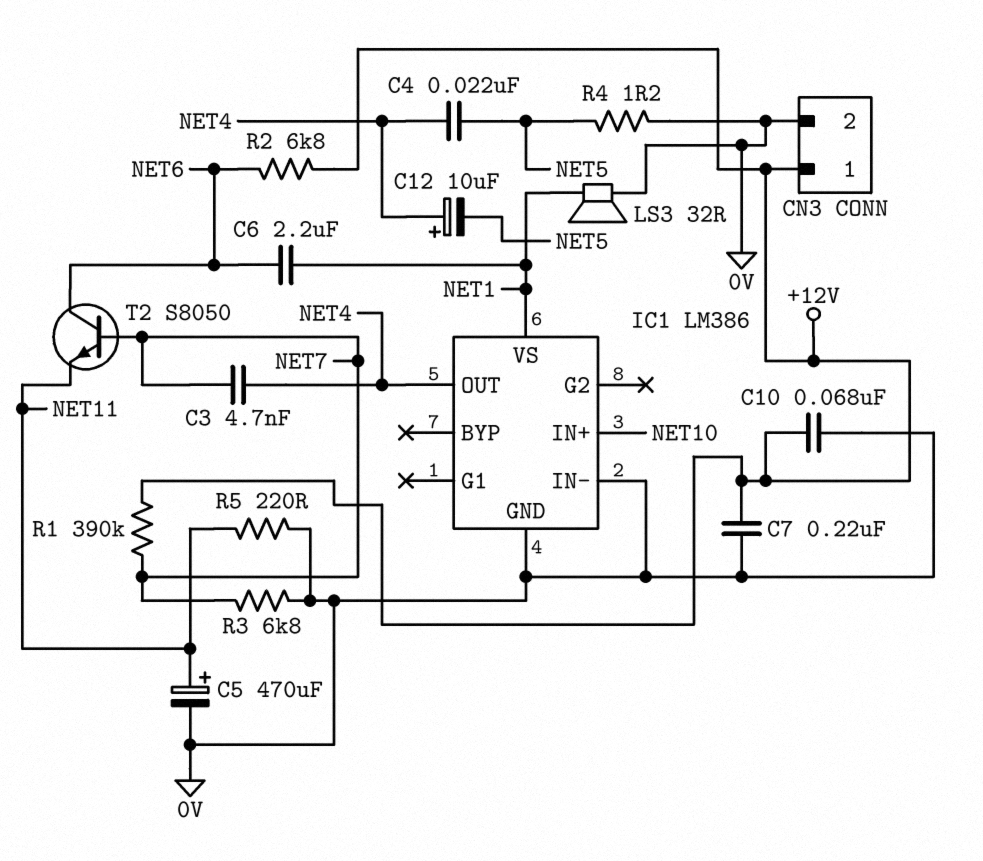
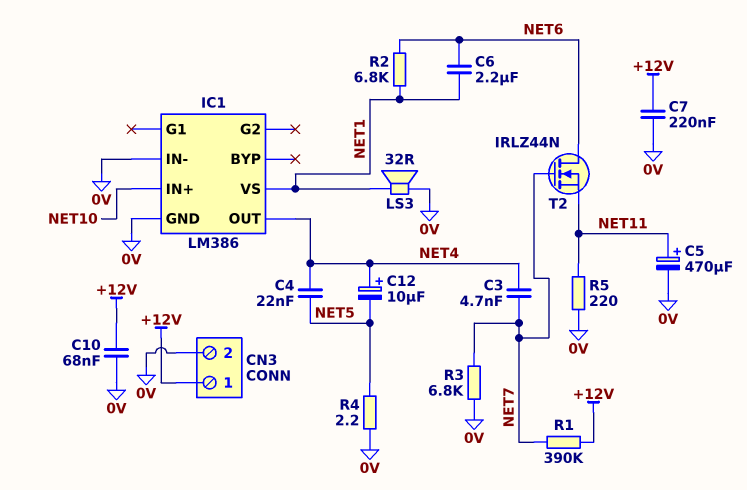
R2: 6.8k (+12V, NET6) -> 6.8k (NET1, NET6)
R4: 1.2 (0V, NET5) -> 2.2 (0V, NET5)
T2: NPN S8050 (B NET7, C NET6, E NET11) -> NMOS IRLZ44N (G NET7, D NET6, S NET11)

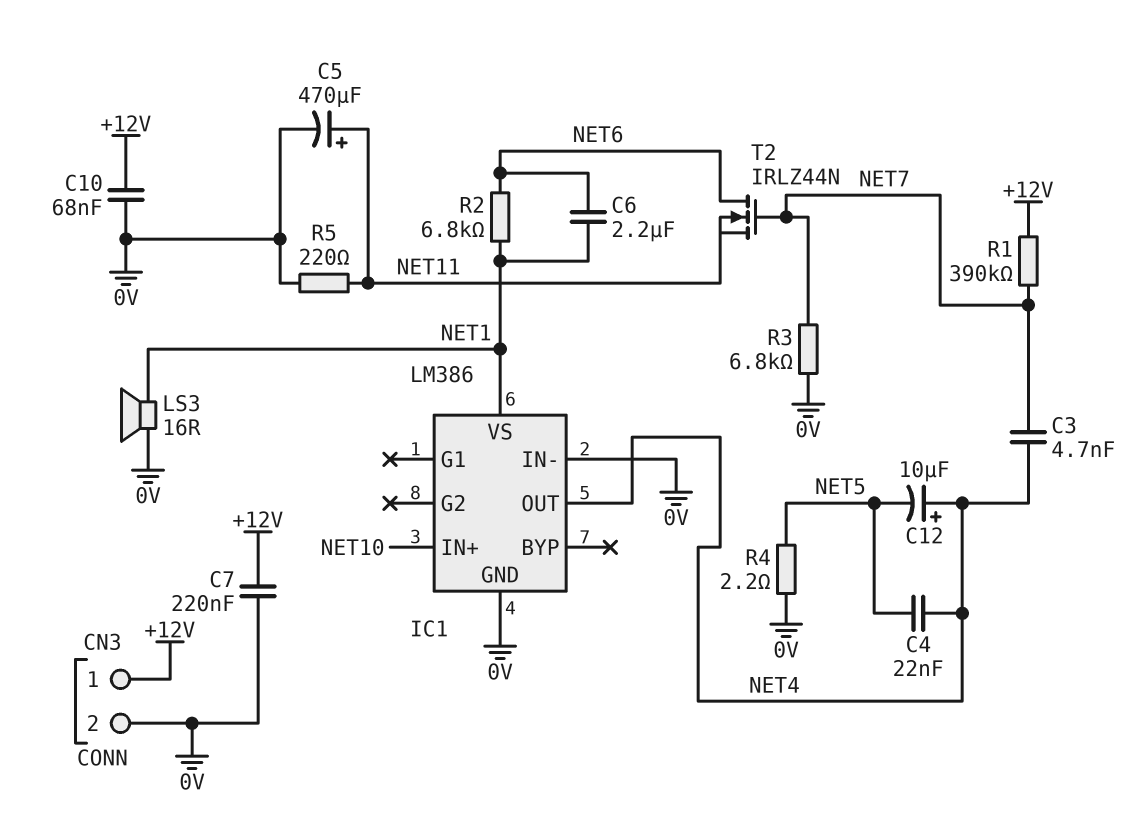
LS3: speaker 32R (0V, NET1) -> speaker 16R (0V, NET1)

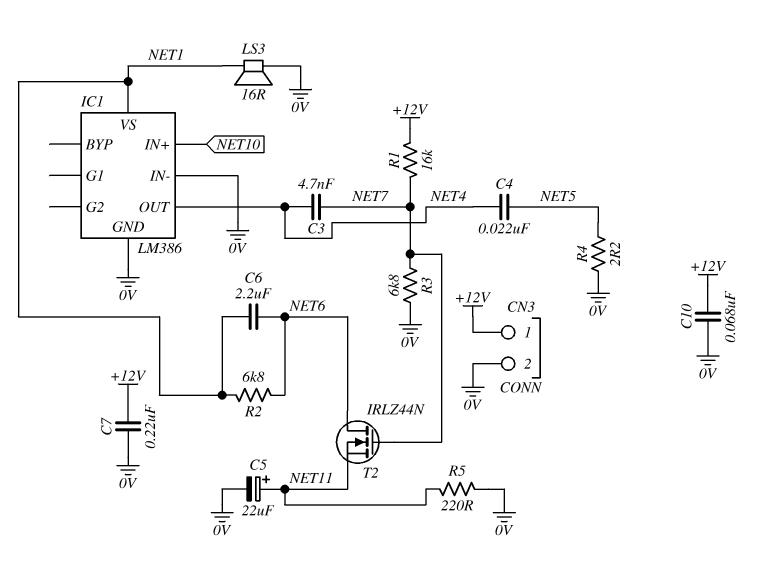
C5: 470uF (plus NET11, minus 0V) -> 22uF (plus NET11, minus 0V)
C12: 10uF (plus NET4, minus NET5) -> none
R1: 390k (+12V, NET7) -> 16k (+12V, NET7)

